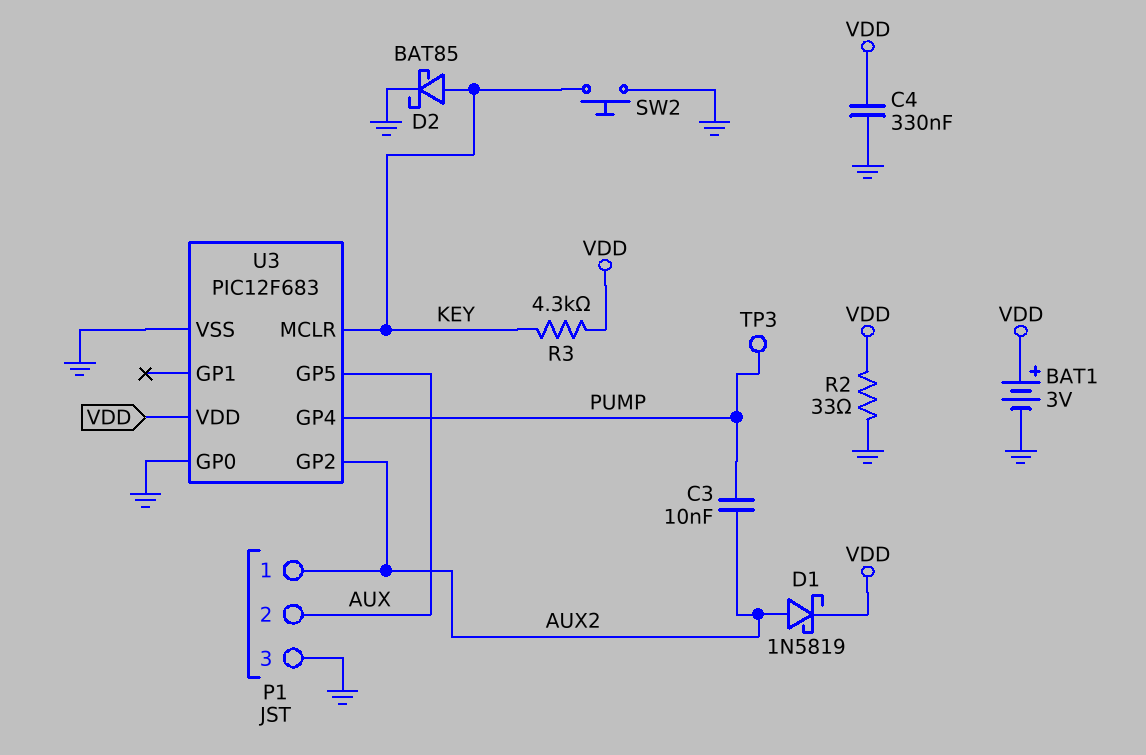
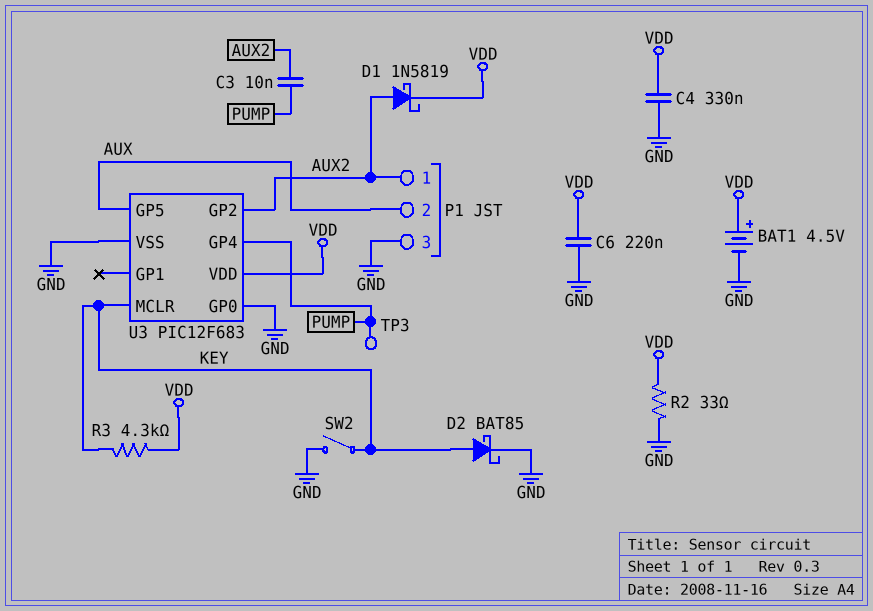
BAT1: 3V (plus VDD, minus GND) -> 4.5V (plus VDD, minus GND)
C6: none -> 220nF (GND, VDD)
SW2: button (GND, KEY) -> switch (GND, KEY)

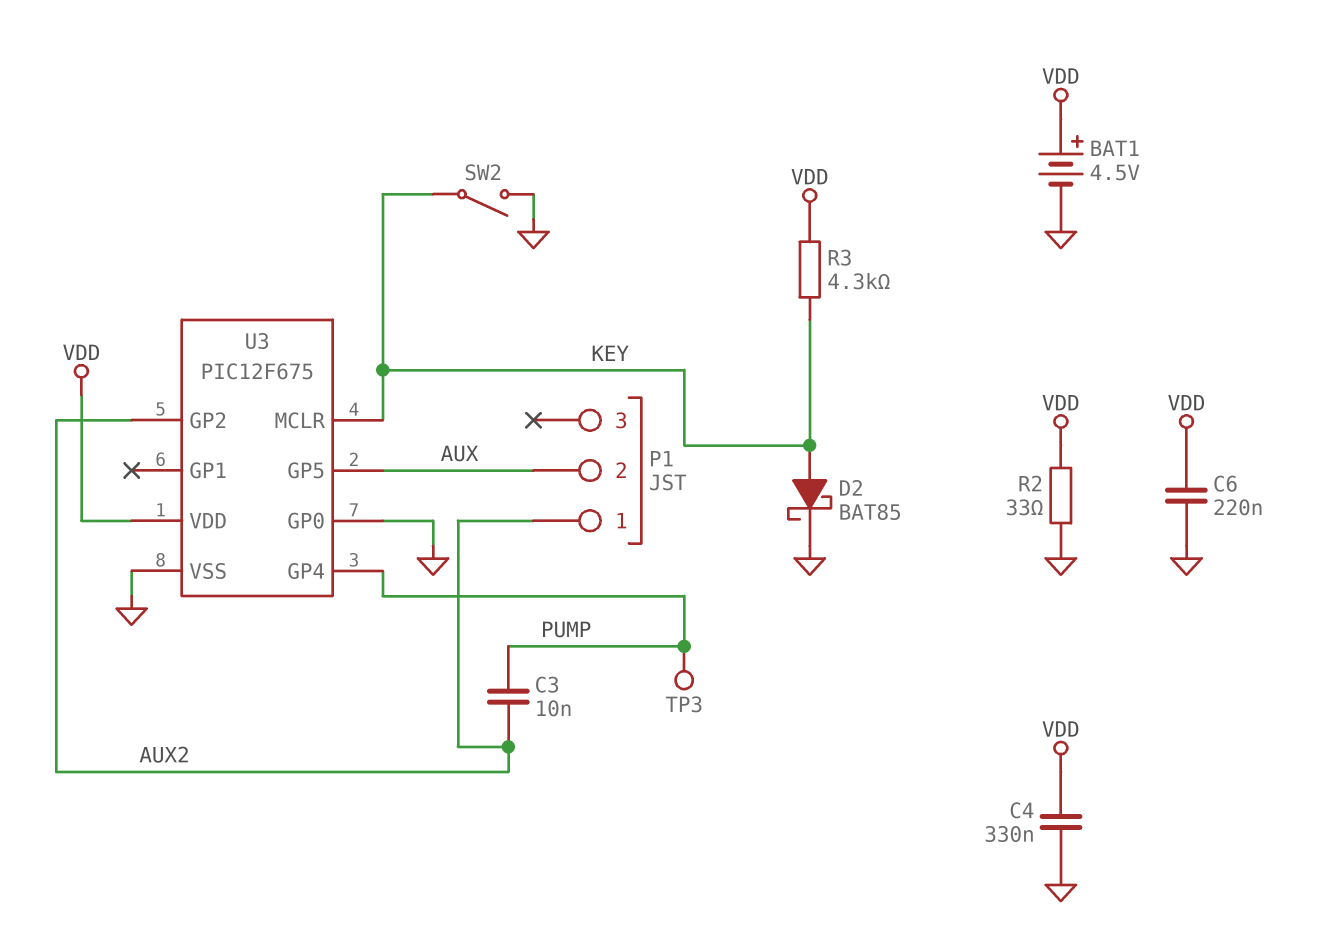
D1: schottky 1N5819 (A AUX2, K VDD) -> none
P1 pin 3: GND -> none
U3: PIC12F683 -> PIC12F675

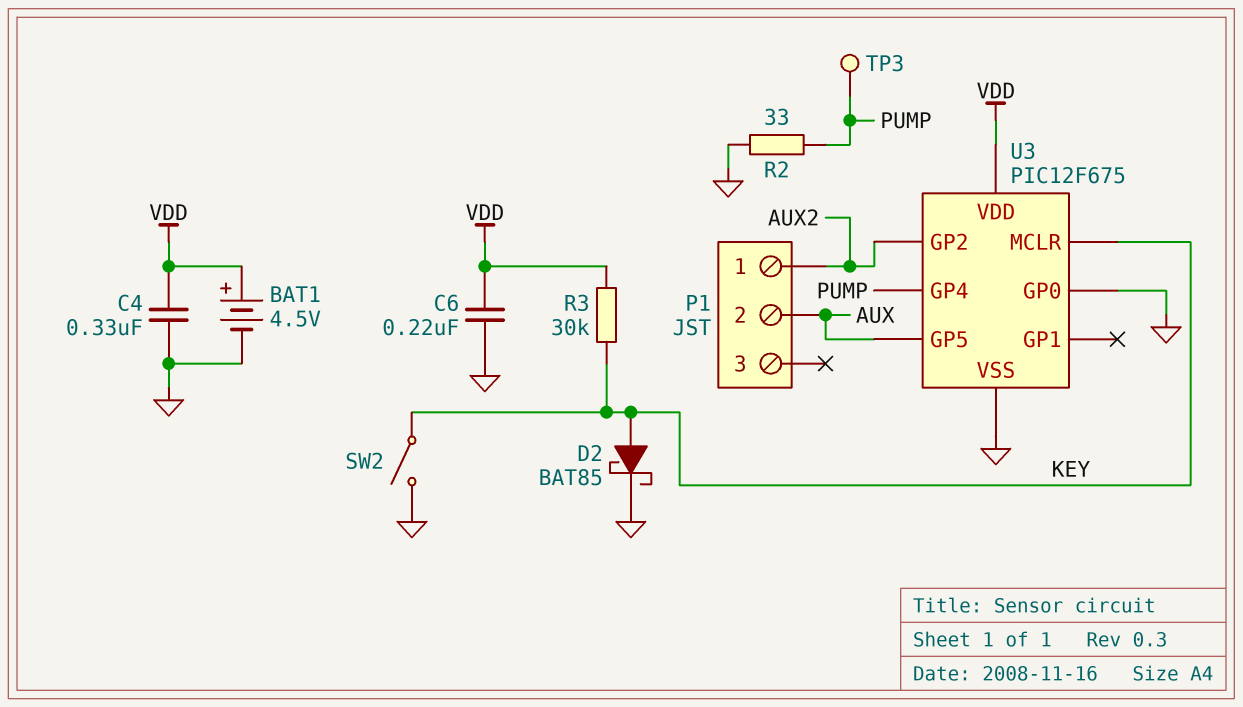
C3: 10nF (AUX2, PUMP) -> none
R2: 33 (GND, VDD) -> 33 (GND, PUMP)
R3: 4.3k (KEY, VDD) -> 30k (KEY, VDD)

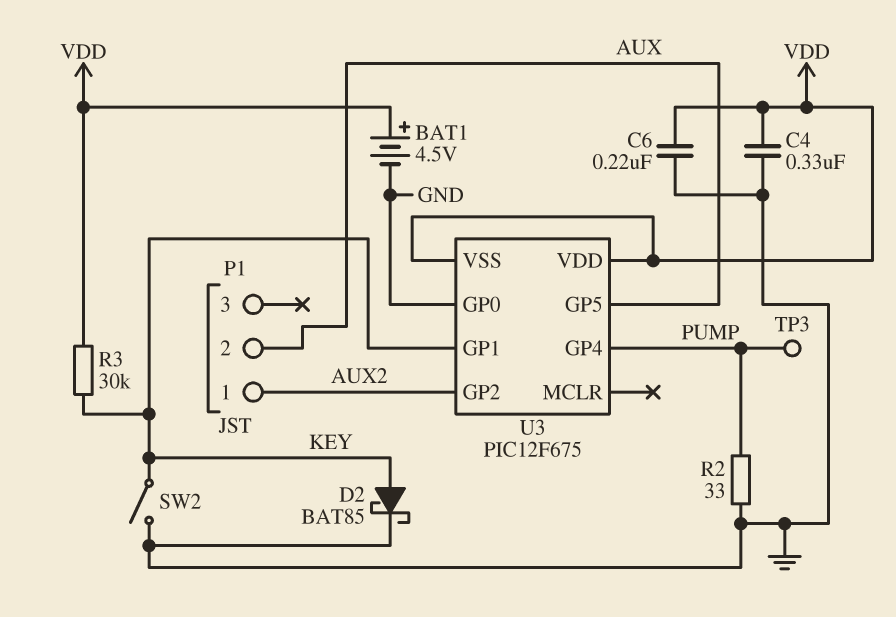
U3 pin GP1: none -> KEY
U3 pin MCLR: KEY -> none
U3 pin VSS: GND -> VDD

